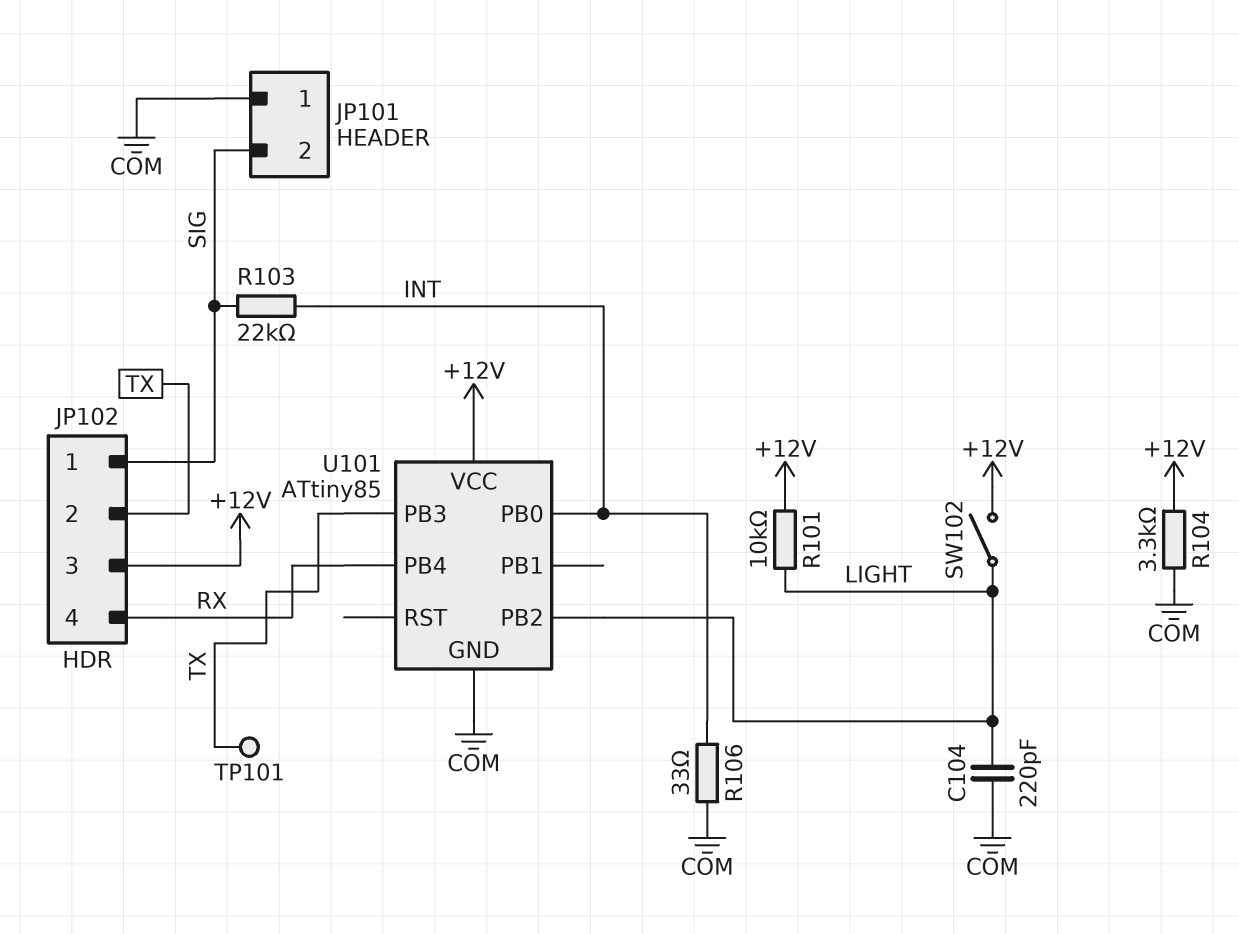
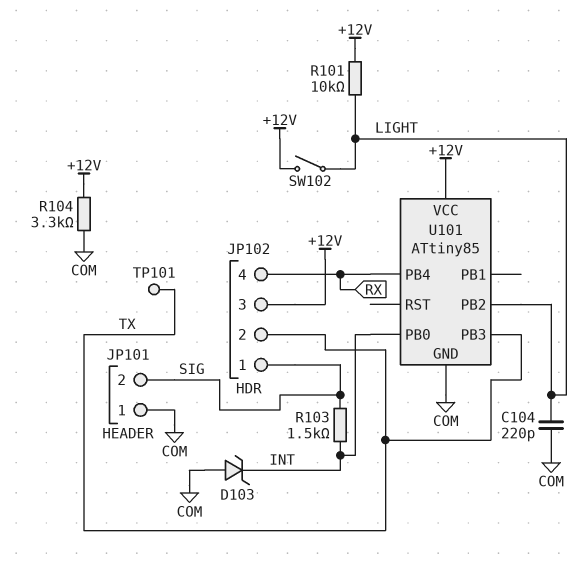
D103: none -> zener (A COM, K INT)
R103: 22k (INT, SIG) -> 1.5k (INT, SIG)
R106: 33 (COM, INT) -> none

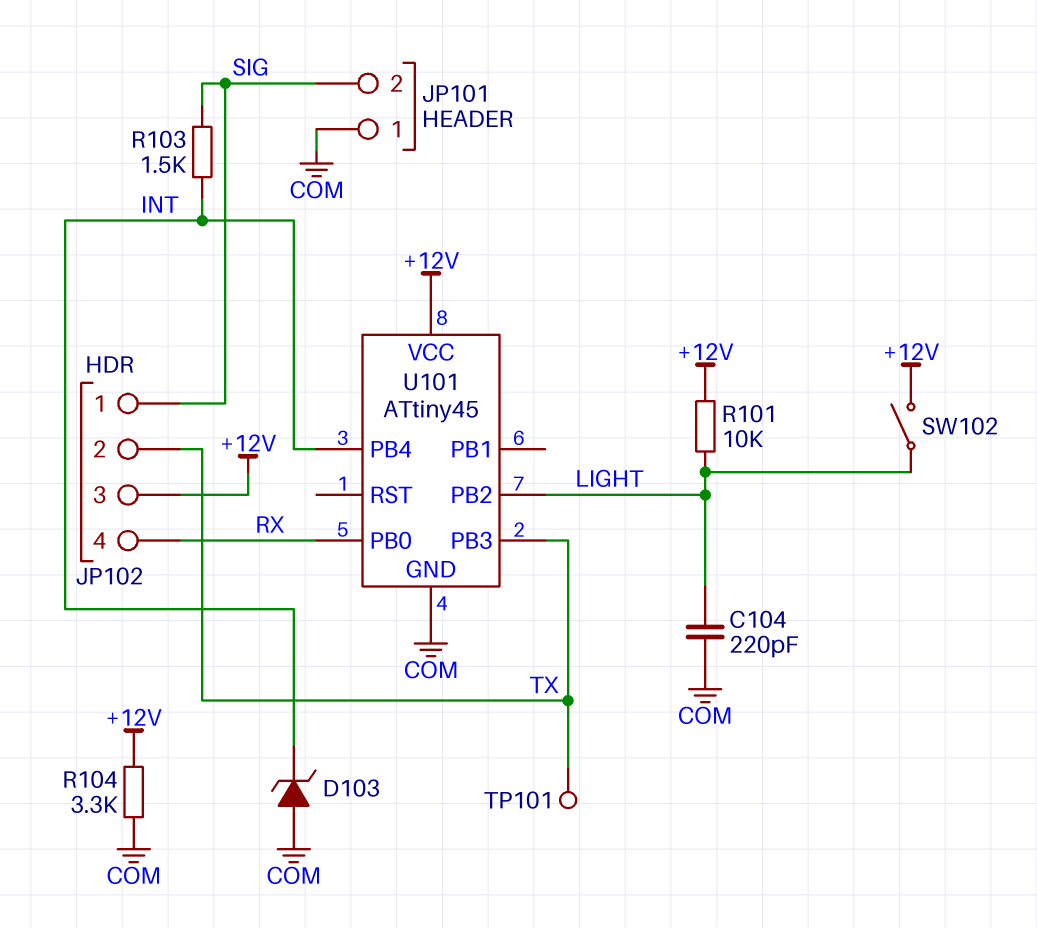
U101: ATtiny85 -> ATtiny45
U101 pin PB0: INT -> RX
U101 pin PB4: RX -> INT

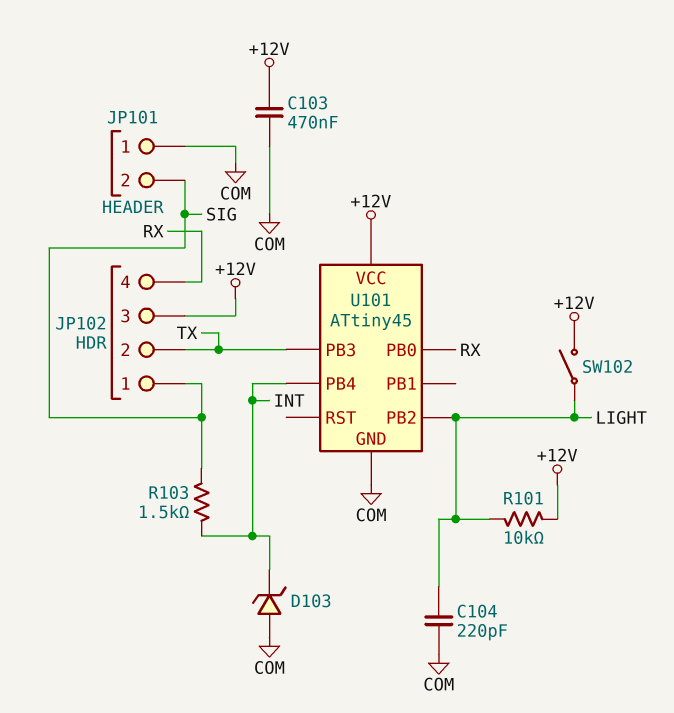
C103: none -> 470nF (+12V, COM)
R104: 3.3k (+12V, COM) -> none
TP101: test point (TX) -> none

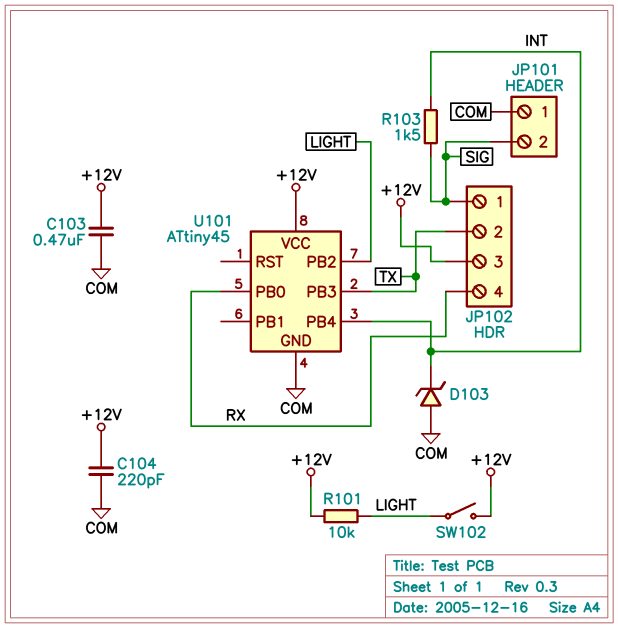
C104: 220pF (COM, LIGHT) -> 220pF (+12V, COM)

